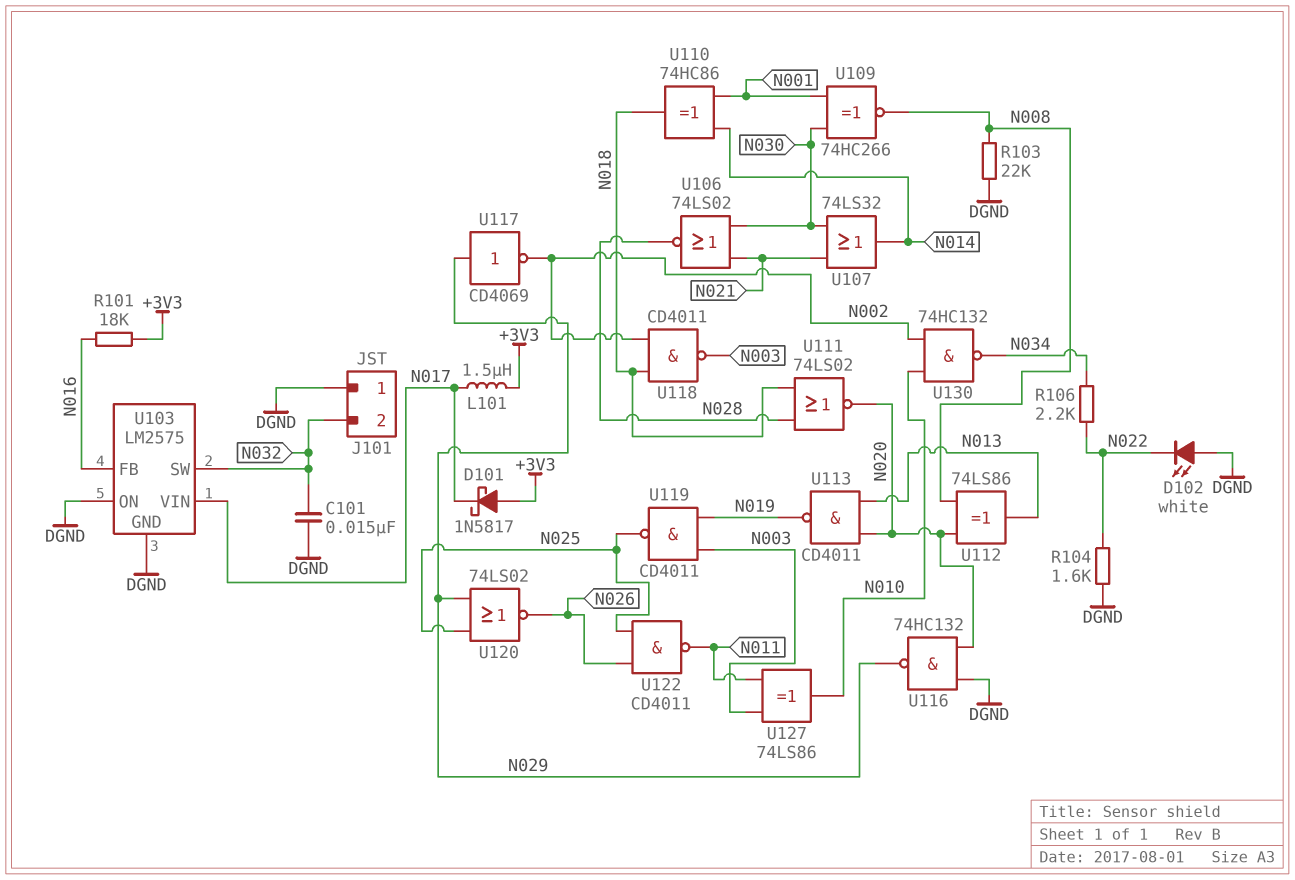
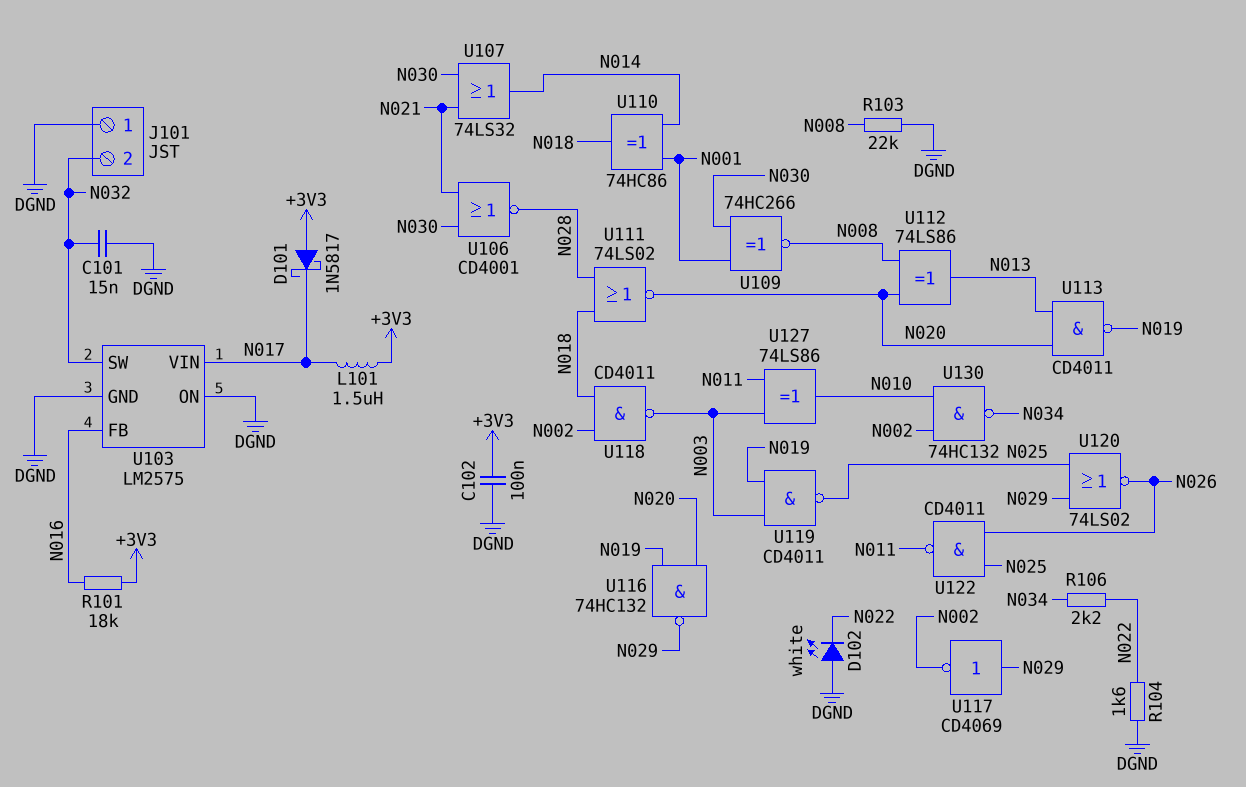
C102: none -> 100nF (+3V3, DGND)
U106: NOR 74LS02 (in N021, in N030, out N028) -> NOR CD4001 (in N021, in N030, out N028)
U116: NAND 74HC132 (in DGND, in N020, out N029) -> NAND 74HC132 (in N019, in N020, out N029)

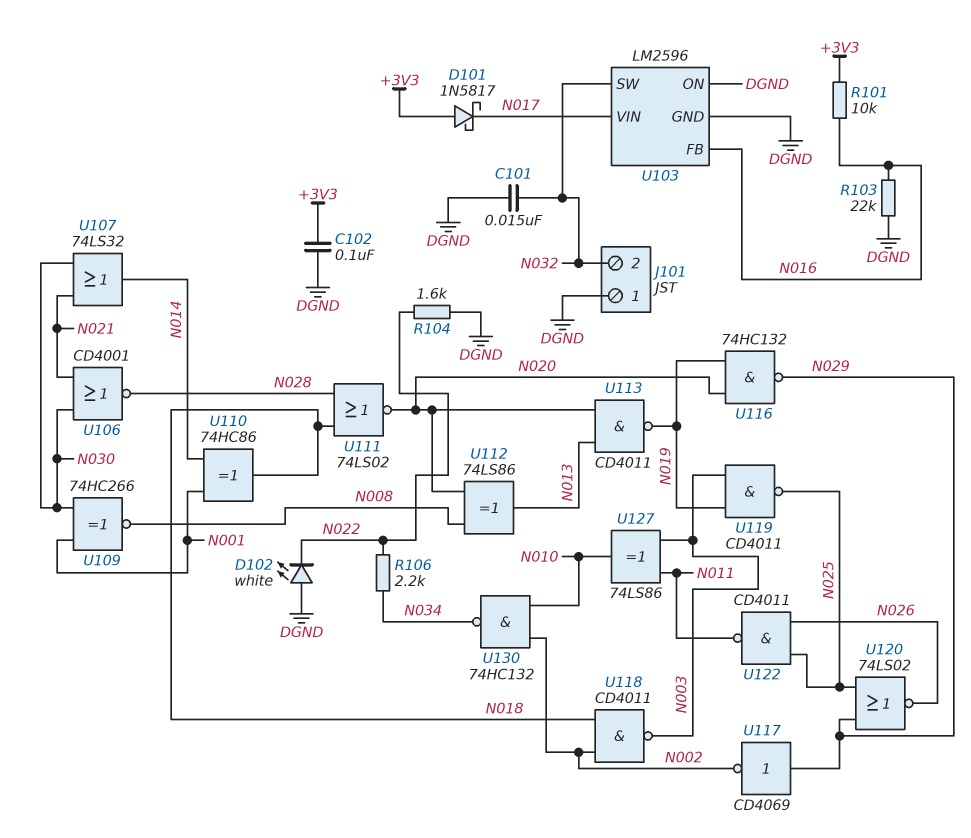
L101: 1.5uH (+3V3, N017) -> none
R101: 18k (+3V3, N016) -> 10k (+3V3, N016)
R103: 22k (DGND, N008) -> 22k (DGND, N016)
U103: LM2575 -> LM2596

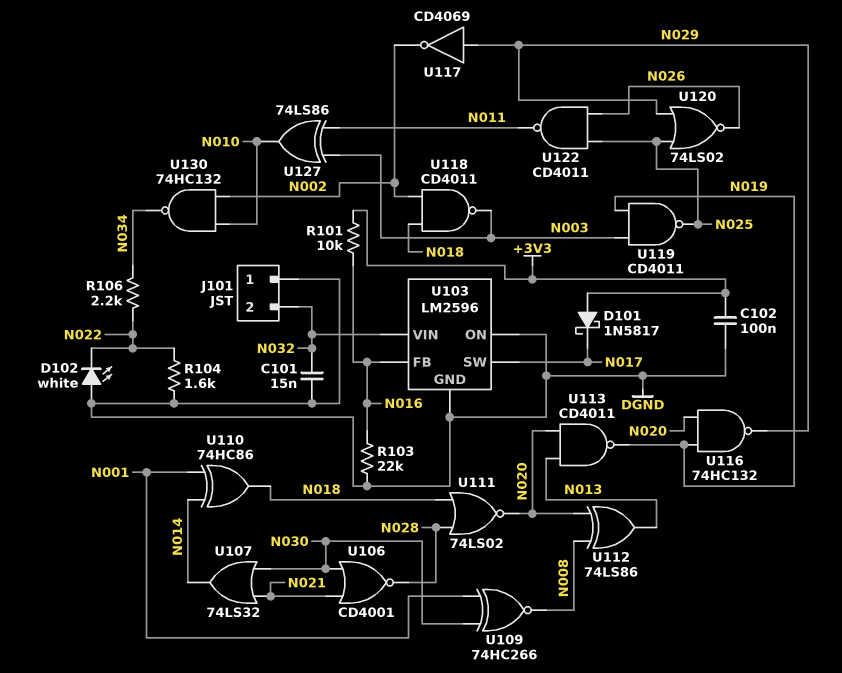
U103 pin SW: N032 -> N017
U103 pin VIN: N017 -> N032

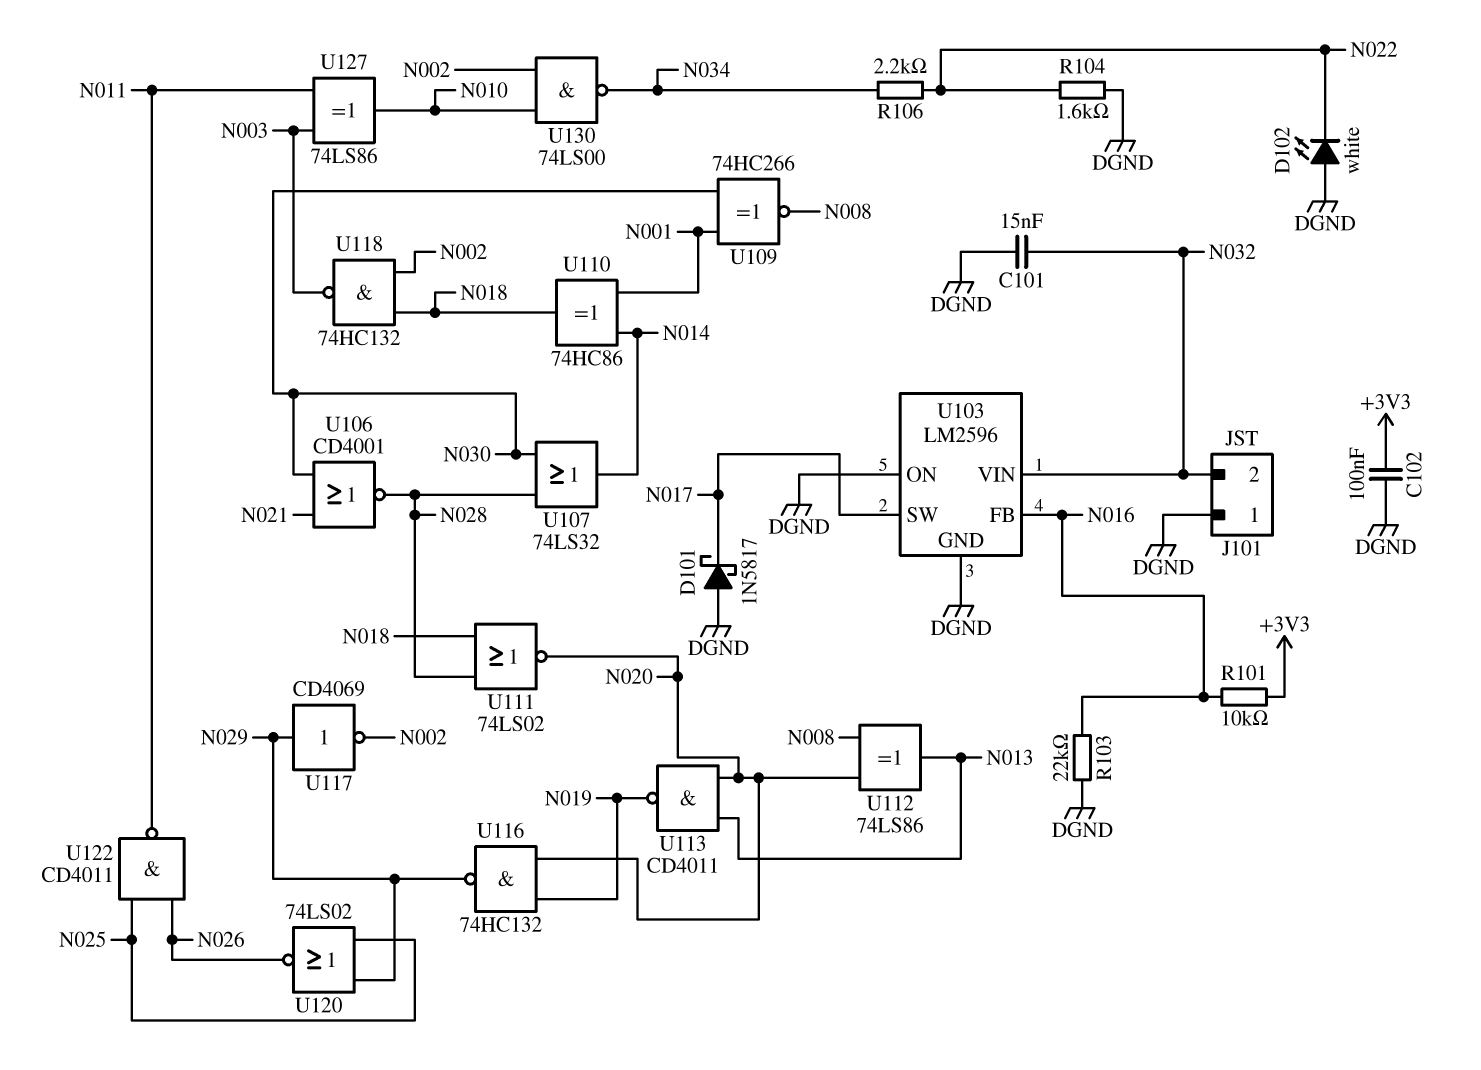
D101: schottky 1N5817 (A +3V3, K N017) -> schottky 1N5817 (A DGND, K N017)
U107: OR 74LS32 (in N021, in N030, out N014) -> OR 74LS32 (in N028, in N030, out N014)
U118: NAND CD4011 (in N002, in N018, out N003) -> NAND 74HC132 (in N002, in N018, out N003)
U119: NAND CD4011 (in N003, in N019, out N025) -> none
U130: NAND 74HC132 (in N002, in N010, out N034) -> NAND 74LS00 (in N002, in N010, out N034)

